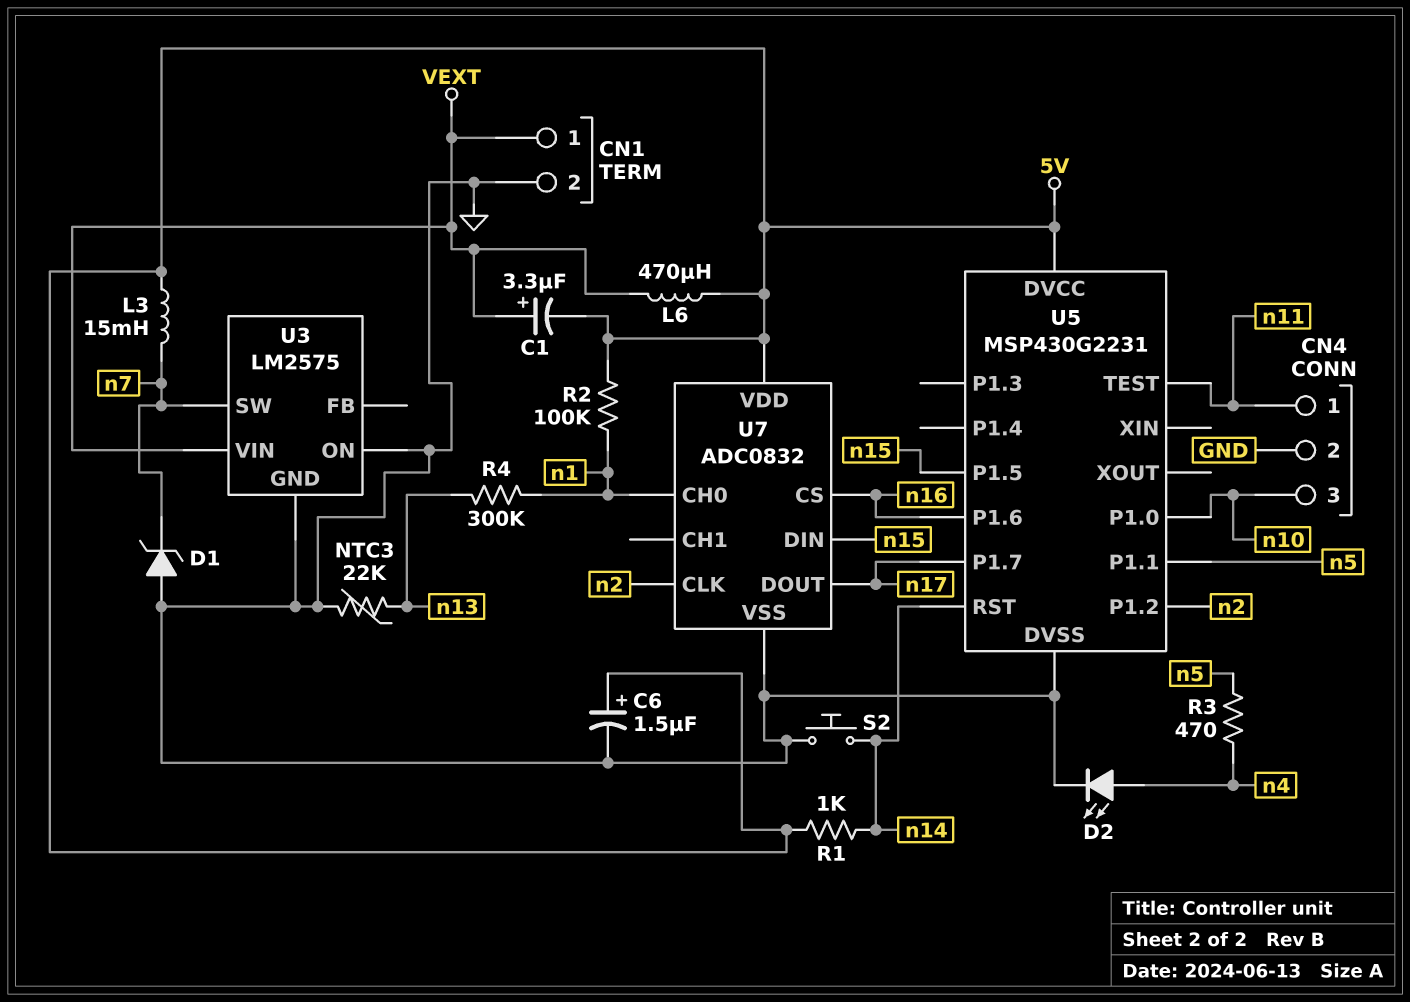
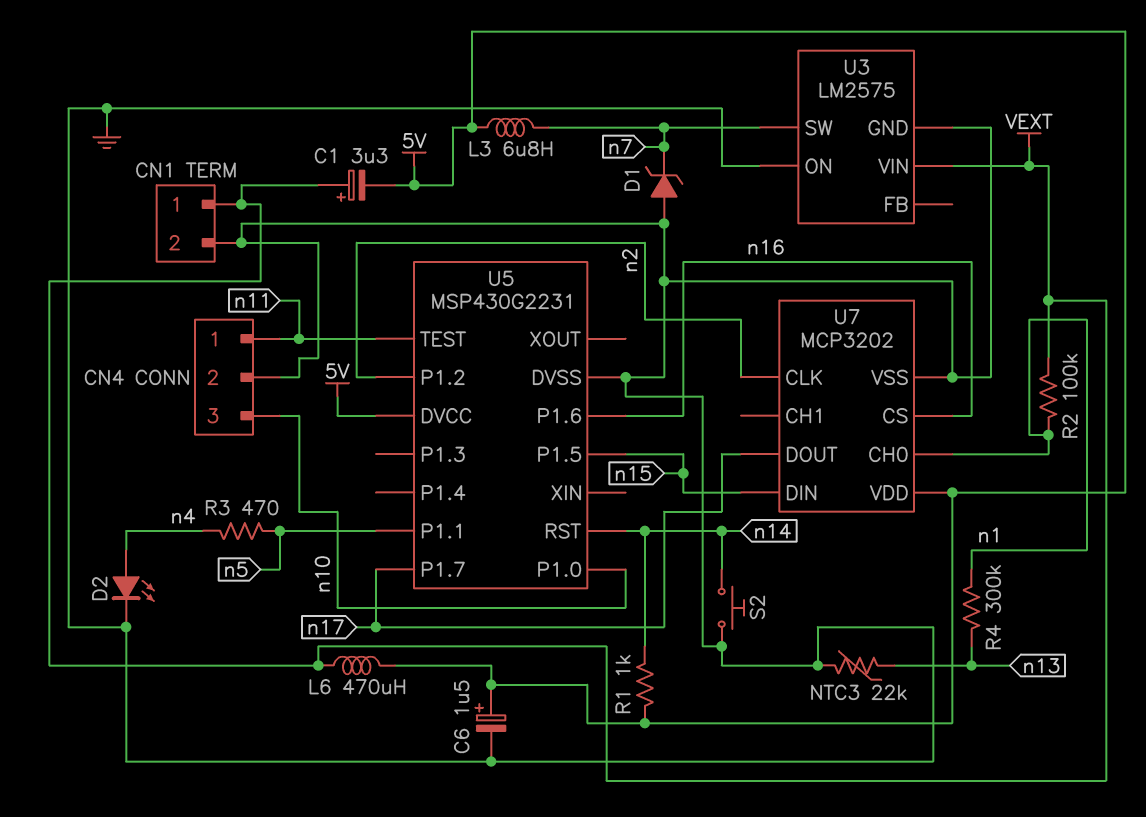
L3: 15mH (5V, n7) -> 6.8uH (5V, n7)
R2: 100k (5V, n1) -> 100k (VEXT, n1)
U7: ADC0832 -> MCP3202

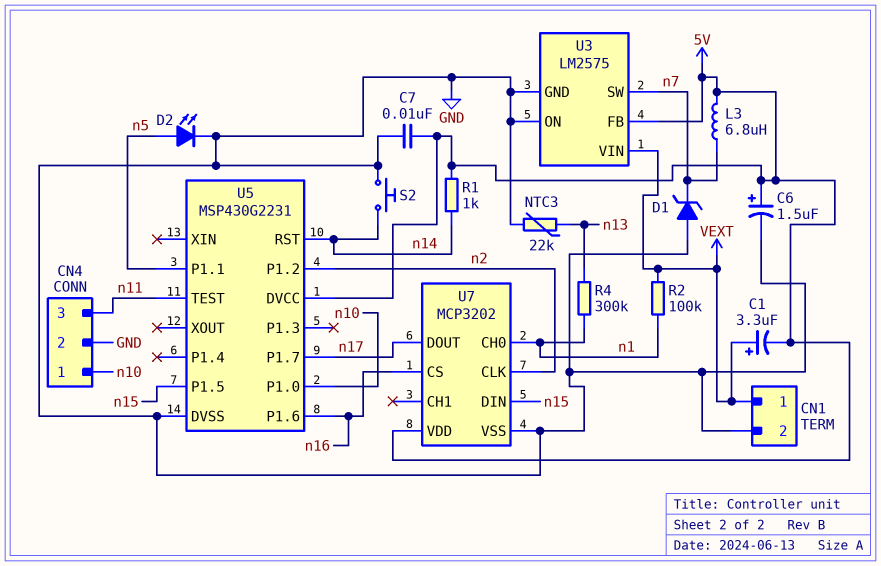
C7: none -> 10nF (5V, GND)
CN4 pin 1: n11 -> n10
CN4 pin 3: n10 -> n11
D2: LED (A n4, K GND) -> LED (A n5, K GND)
L6: 470uH (5V, VEXT) -> none
R3: 470 (n4, n5) -> none
U3 pin FB: none -> 5V

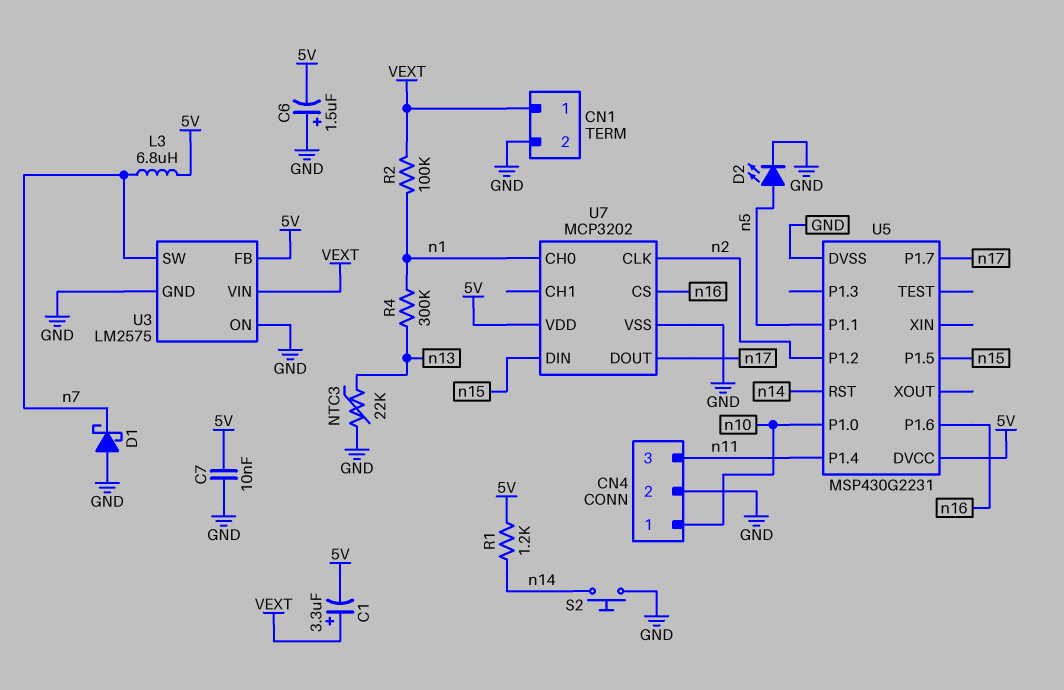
C6: 1.5uF (plus 5V, minus GND) -> 1.5uF (plus GND, minus 5V)
D1: zener (A GND, K n7) -> schottky (A GND, K n7)
R1: 1k (5V, n14) -> 1.2k (5V, n14)
U5 pin P1.4: none -> n11
U5 pin TEST: n11 -> none

